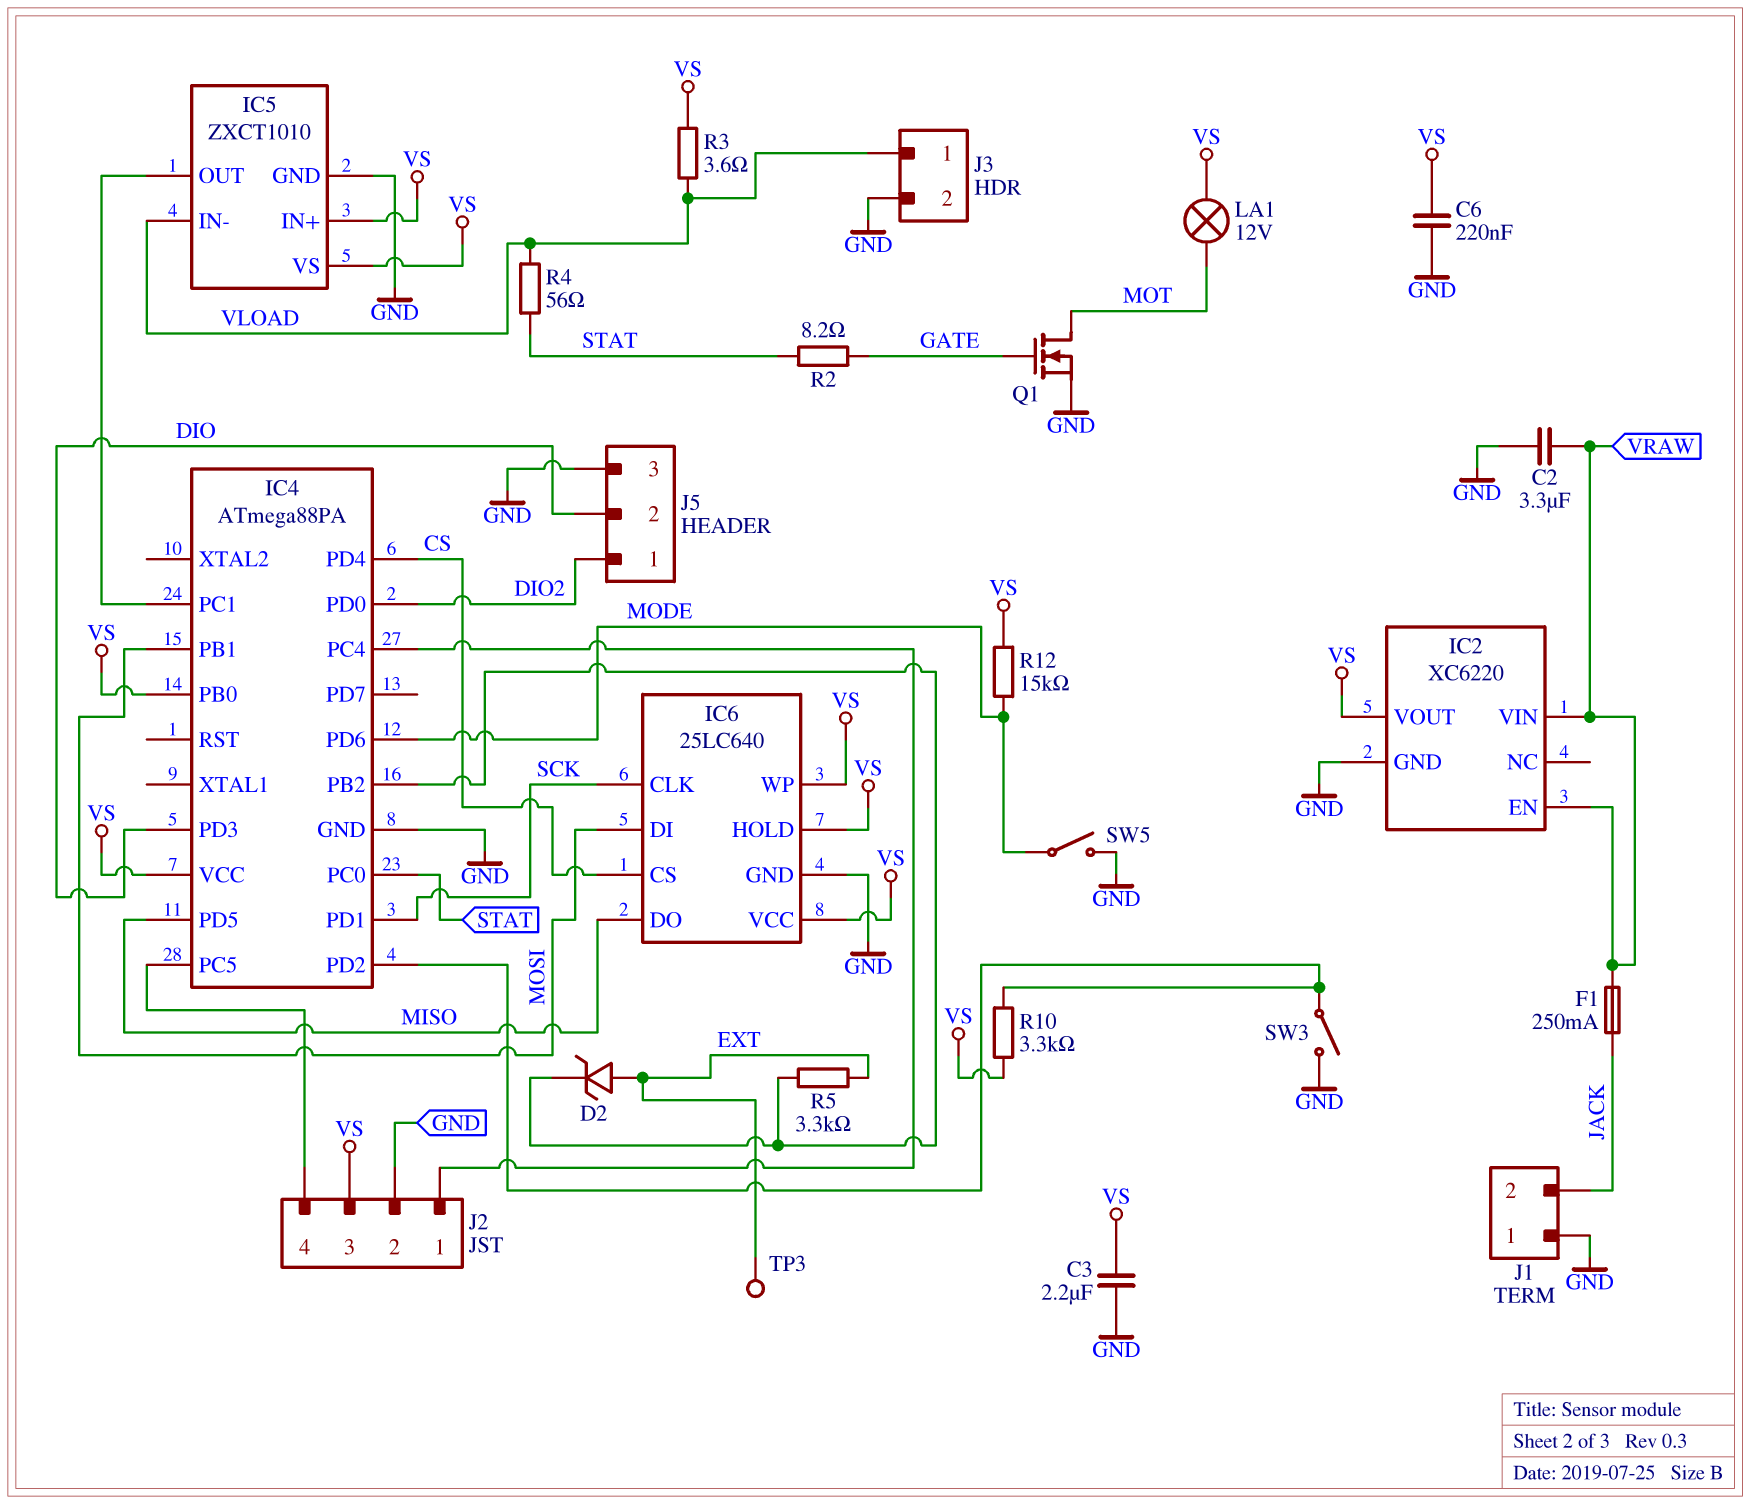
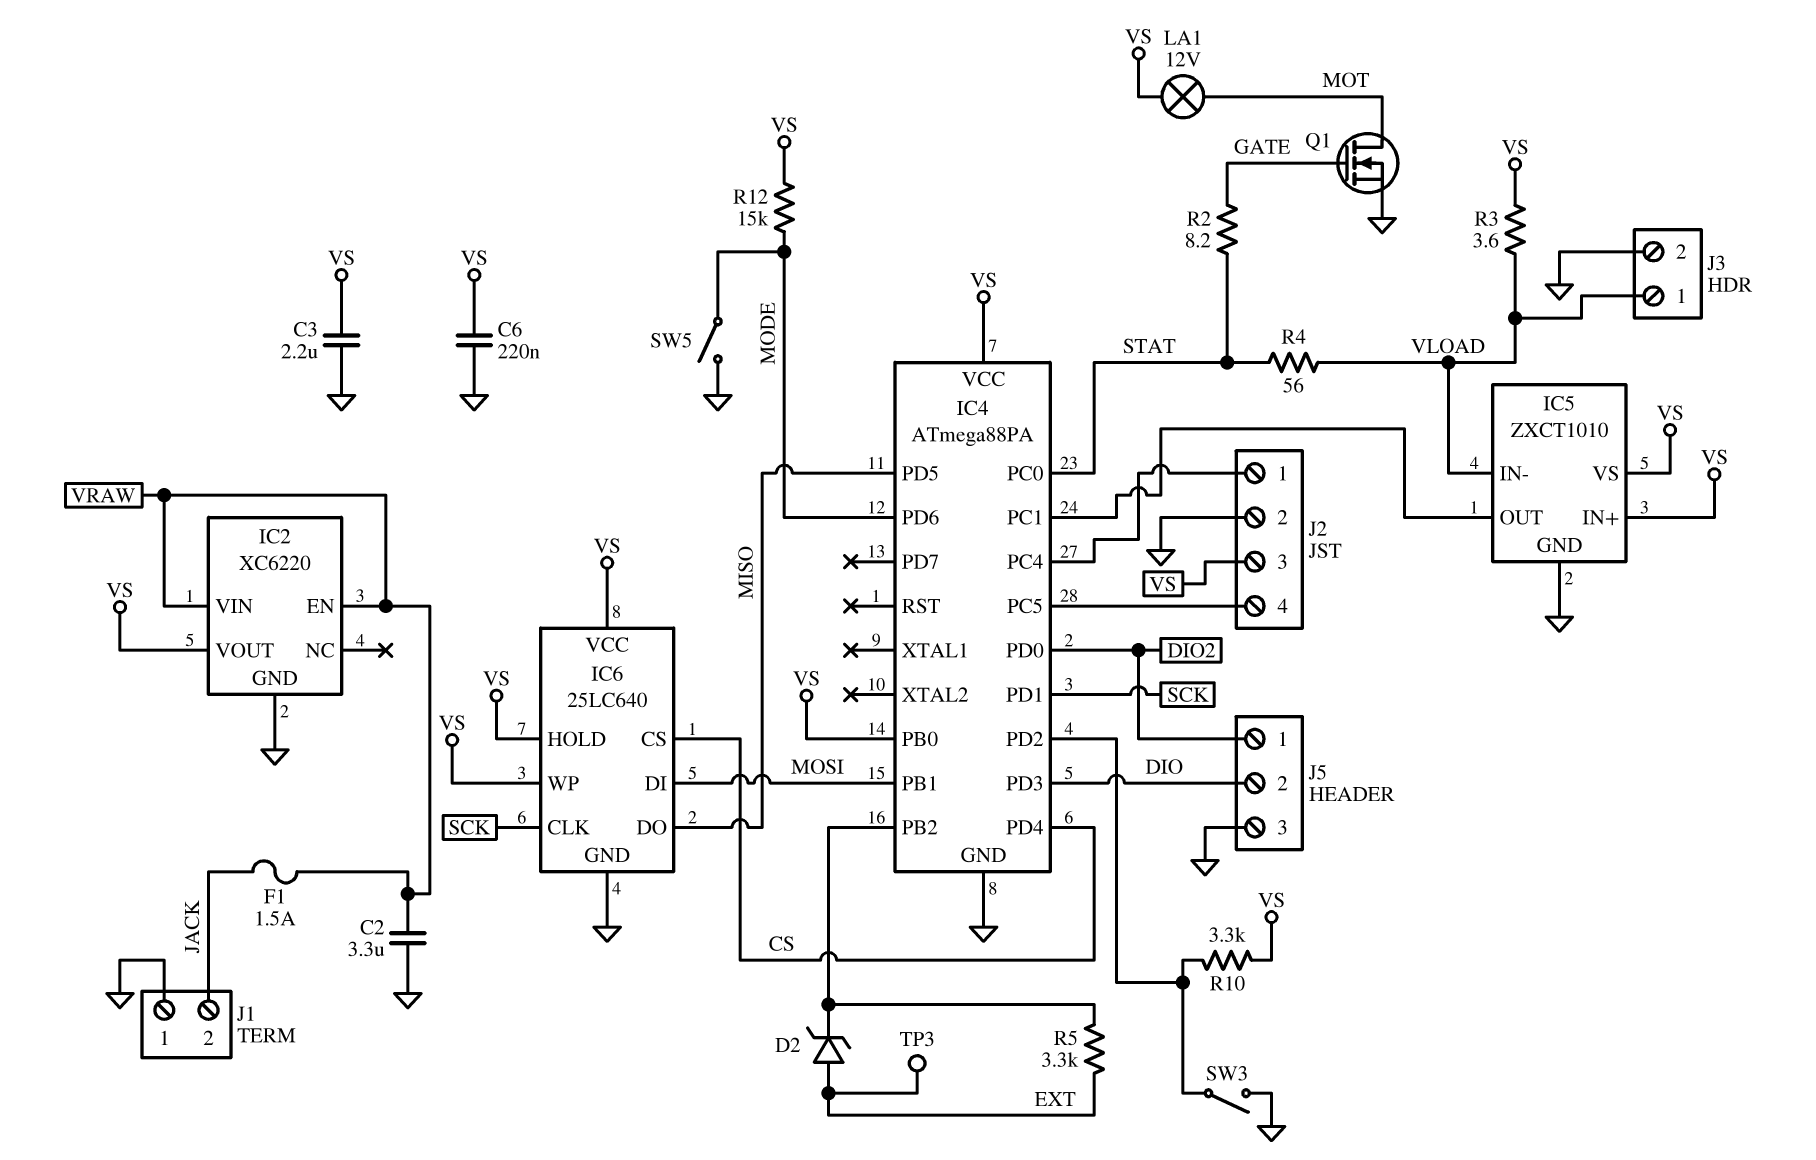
F1: 250mA (JACK, VRAW) -> 1.5A (JACK, VRAW)

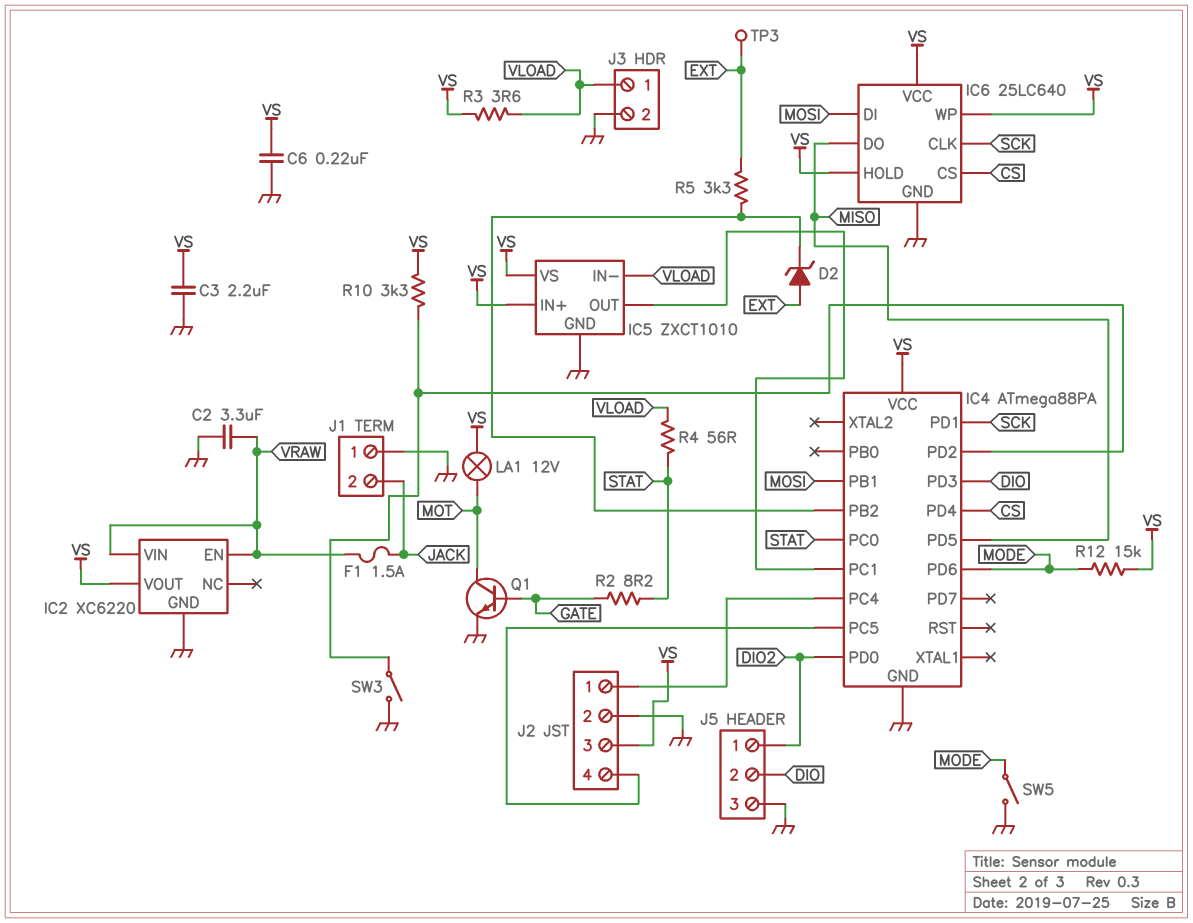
IC4 pin PB0: VS -> none
Q1: NMOS (G GATE, D MOT, S GND) -> NPN (B GATE, C MOT, E GND)

